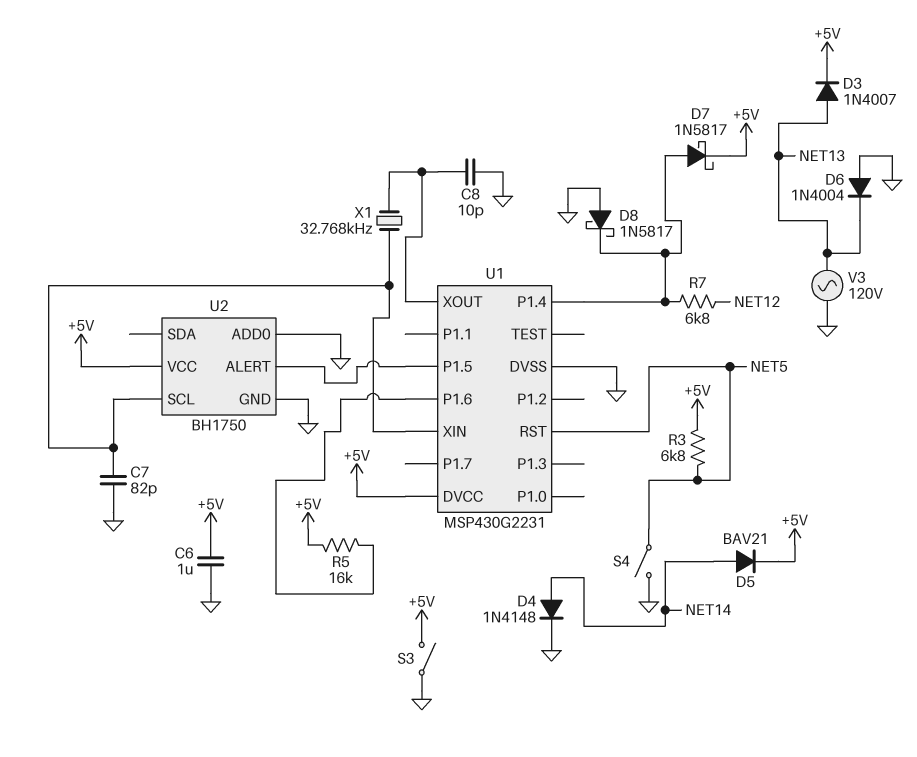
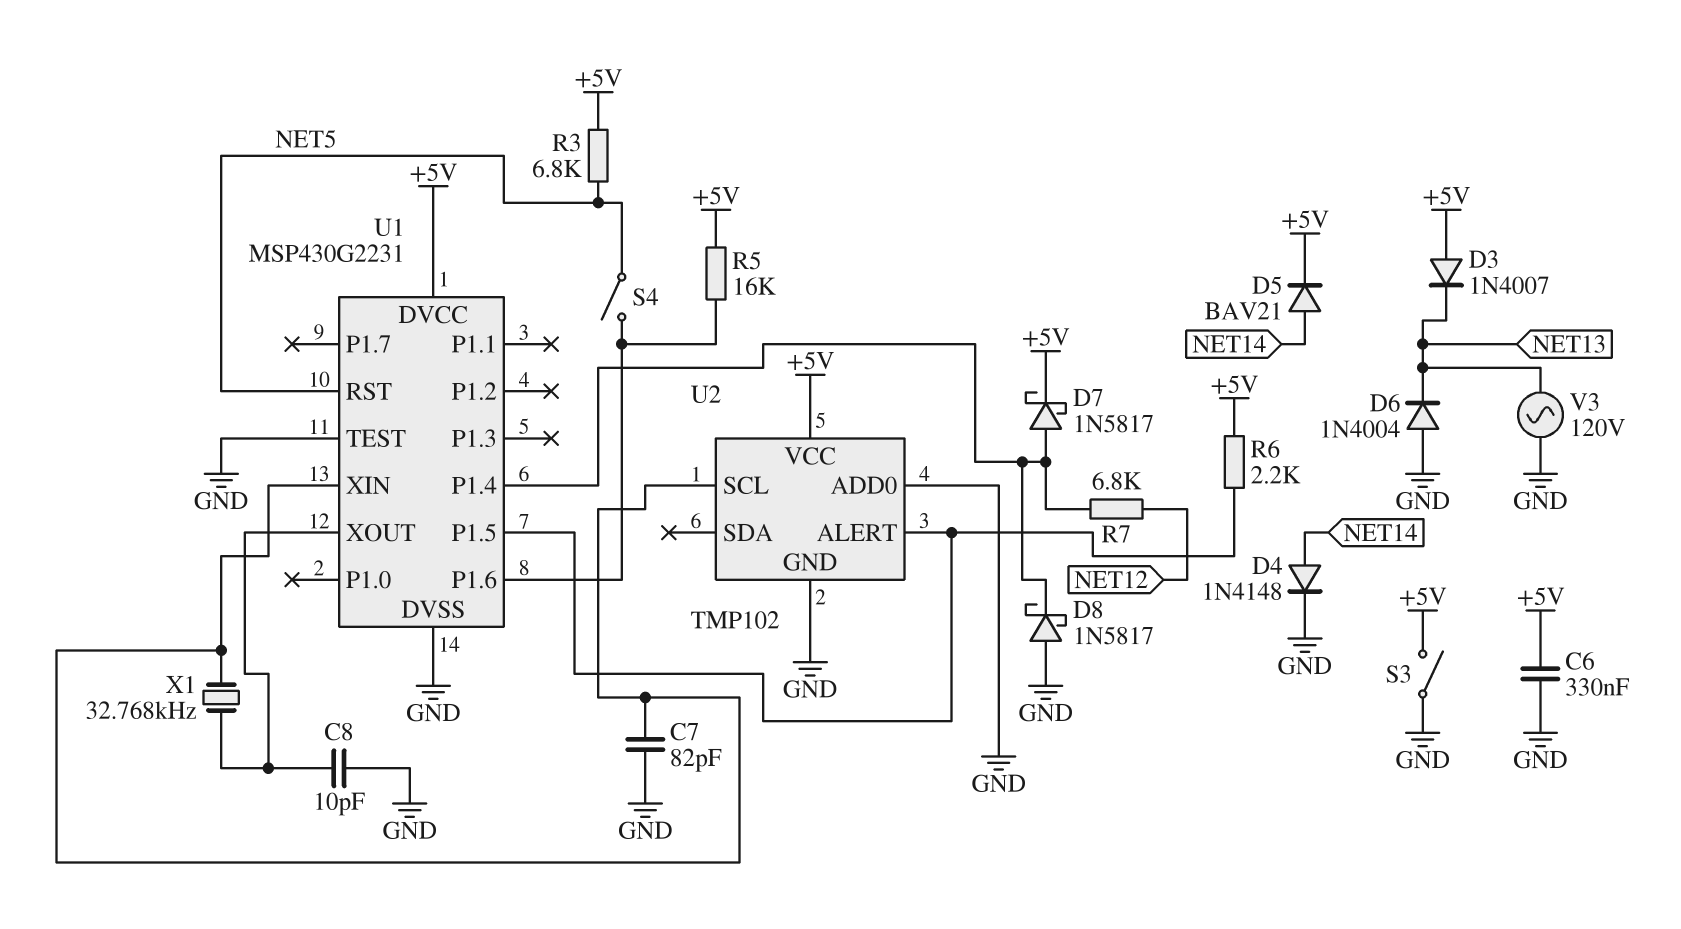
C6: 1uF (+5V, GND) -> 330nF (+5V, GND)
D3: diode 1N4007 (A NET13, K +5V) -> diode 1N4007 (A +5V, K NET13)
R6: none -> 2.2k (+5V, U1/P1.5)
S4: switch (GND, NET5) -> switch (NET5, U1/P1.6)
U1 pin TEST: none -> GND
U2: BH1750 -> TMP102

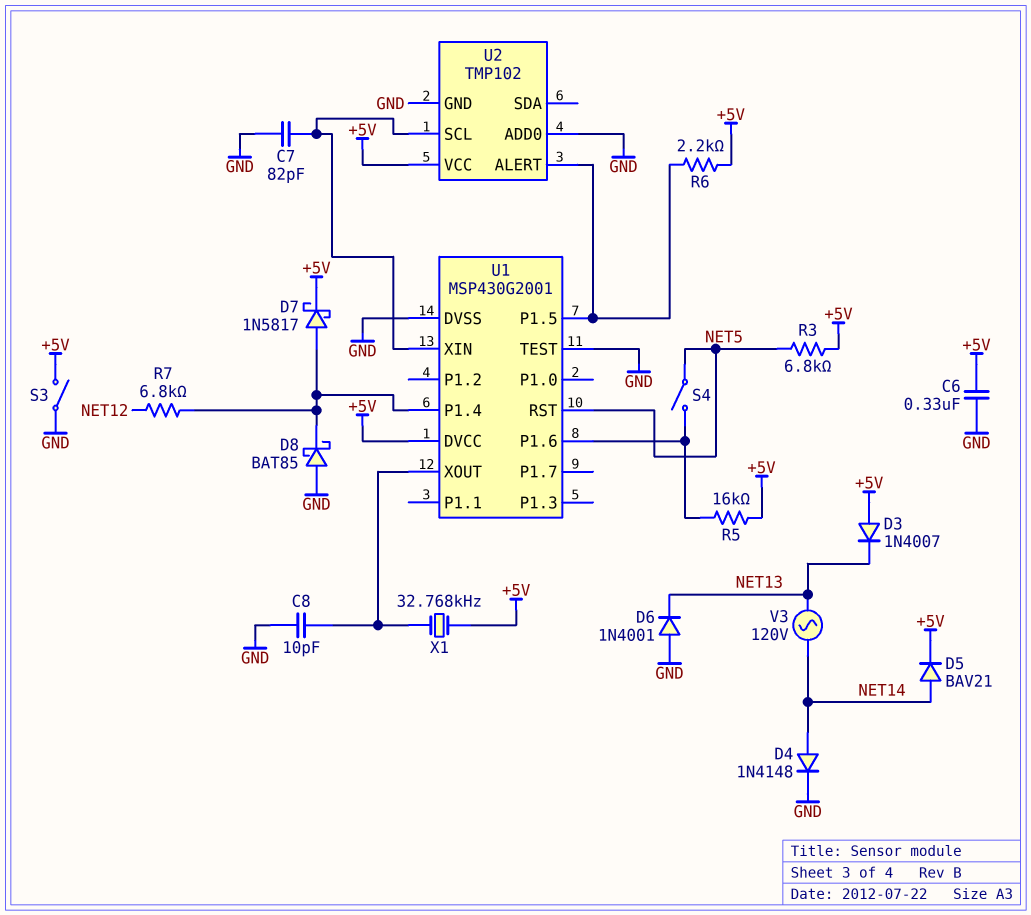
D6: diode 1N4004 (A GND, K NET13) -> diode 1N4001 (A GND, K NET13)
D8: schottky 1N5817 (A GND, K U1/P1.4) -> schottky BAT85 (A GND, K U1/P1.4)
U1: MSP430G2231 -> MSP430G2001
V3: AC 120V (GND, NET13) -> AC 120V (NET13, NET14)
X1: 32.768kHz (U1/XIN, U1/XOUT) -> 32.768kHz (+5V, U1/XOUT)

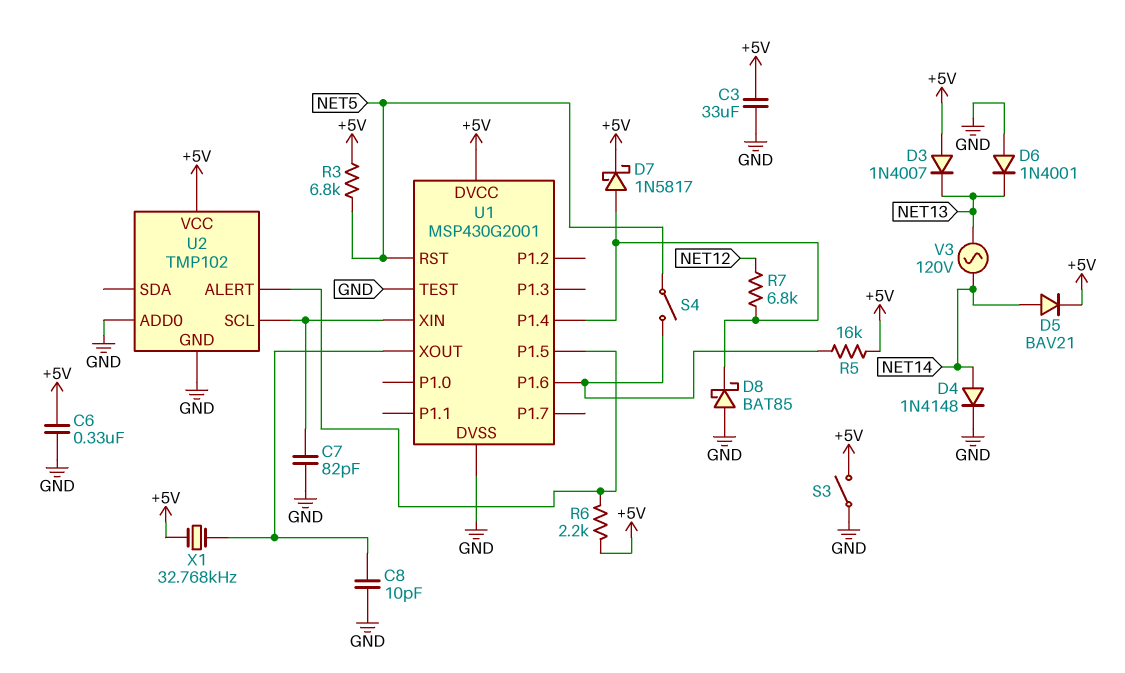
C3: none -> 33uF (+5V, GND)

